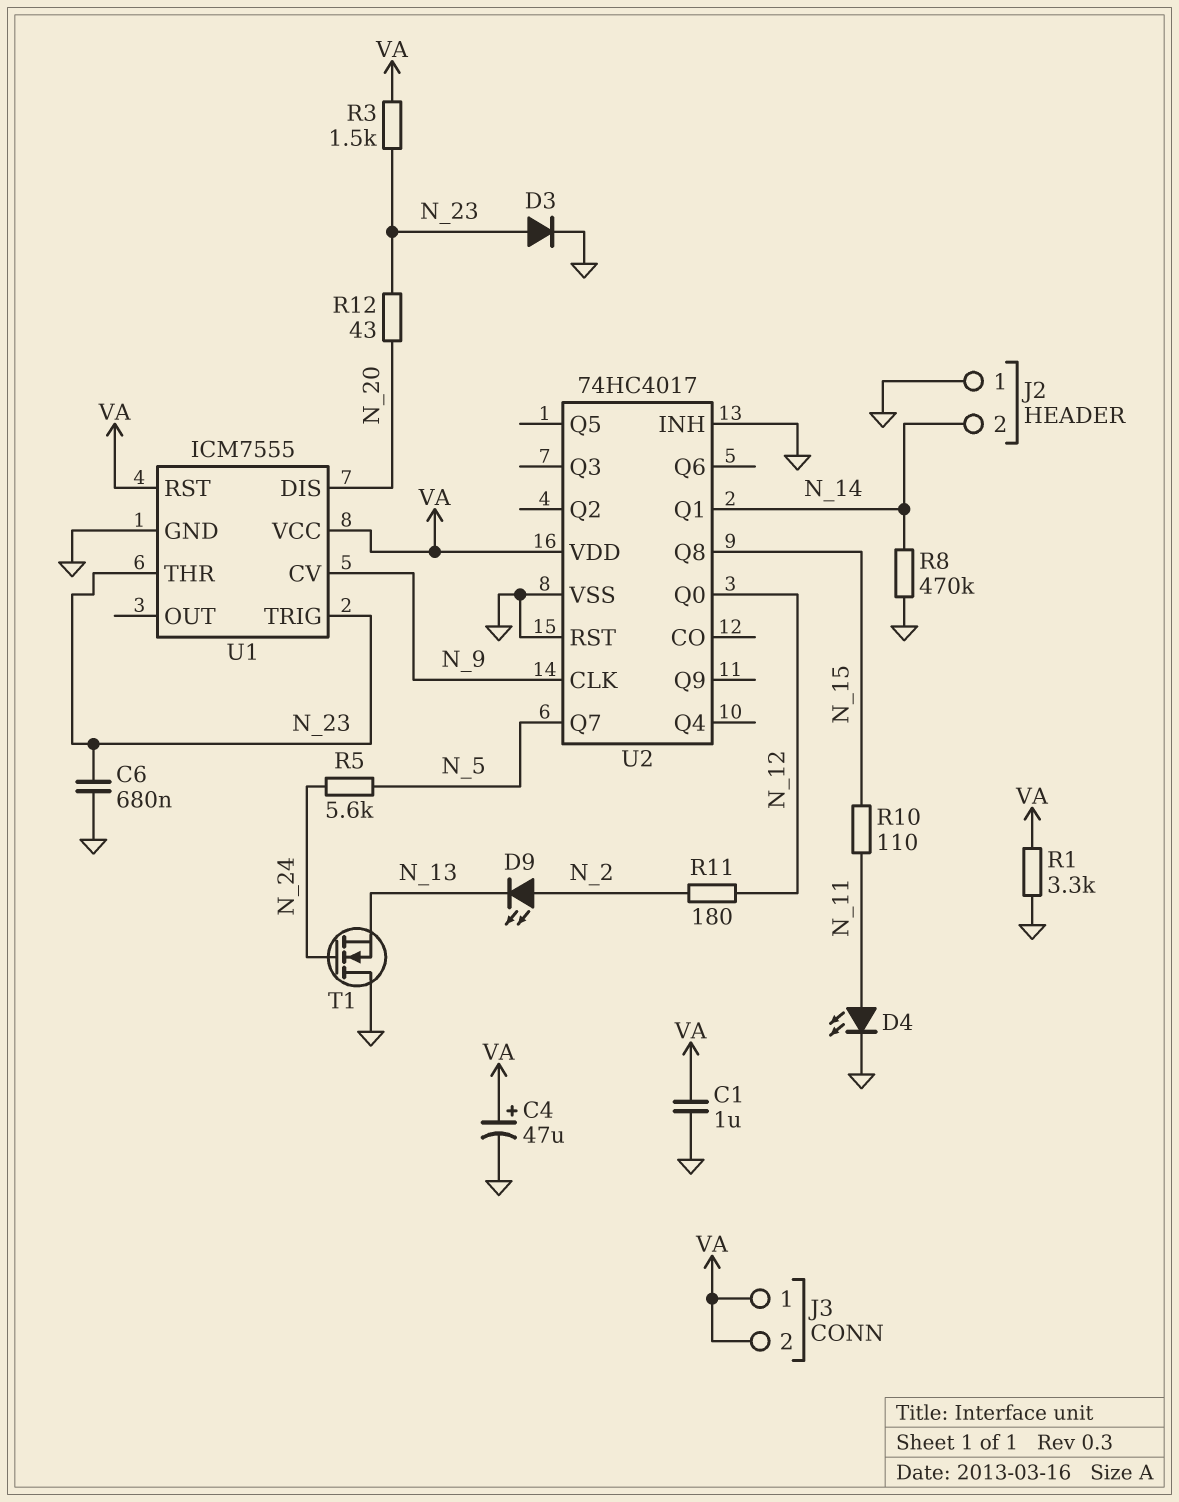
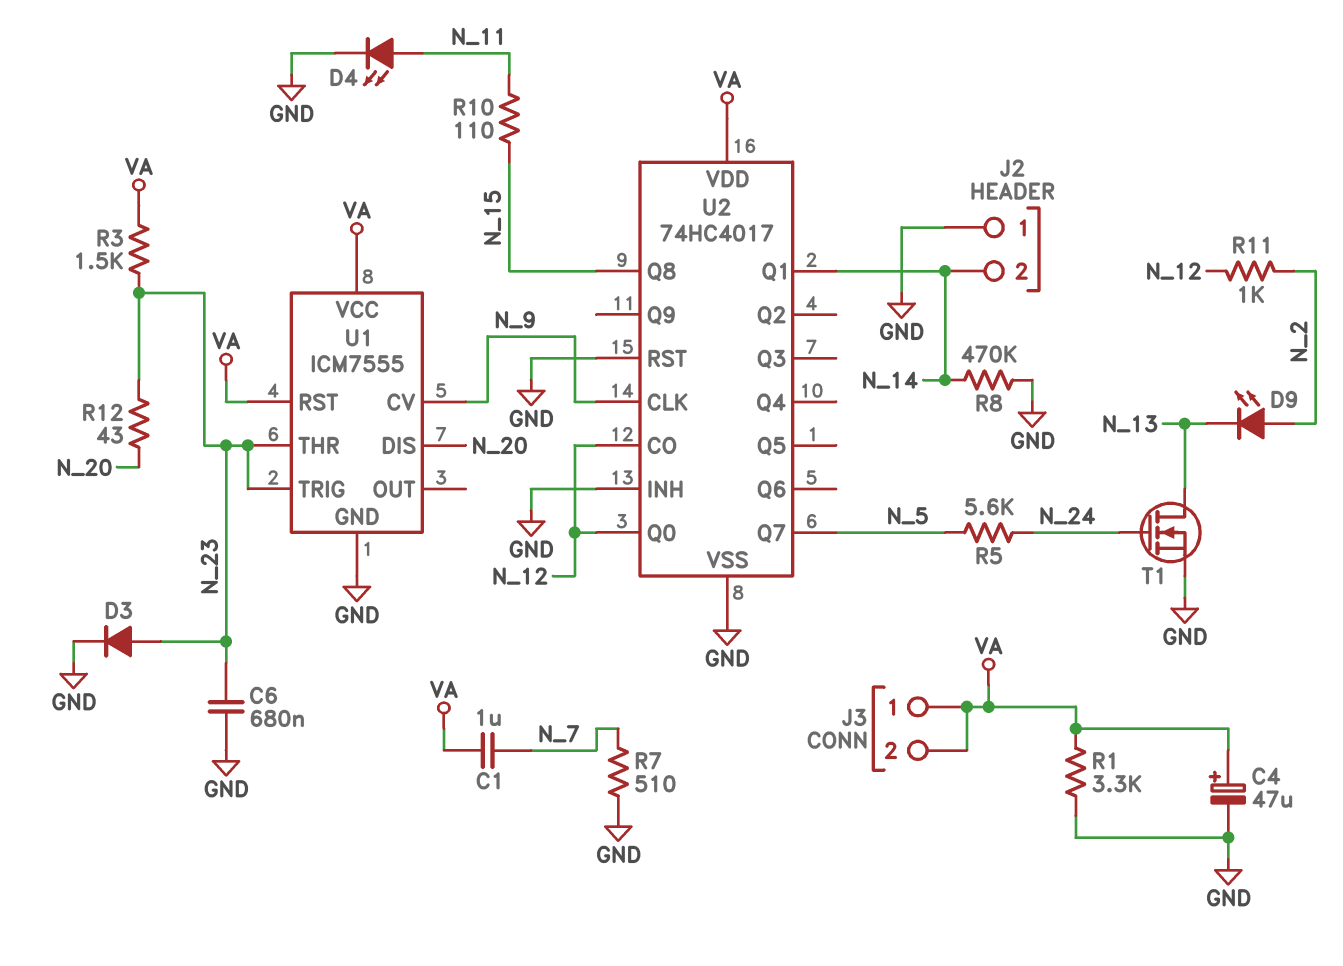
C1: 1uF (GND, VA) -> 1uF (N_7, VA)
R7: none -> 510 (GND, N_7)
R11: 180 (N_2, N_12) -> 1k (N_2, N_12)
T1: NMOS (G N_24, D GND, S N_13) -> NMOS (G N_24, D N_13, S GND)
U2 pin CO: none -> N_12

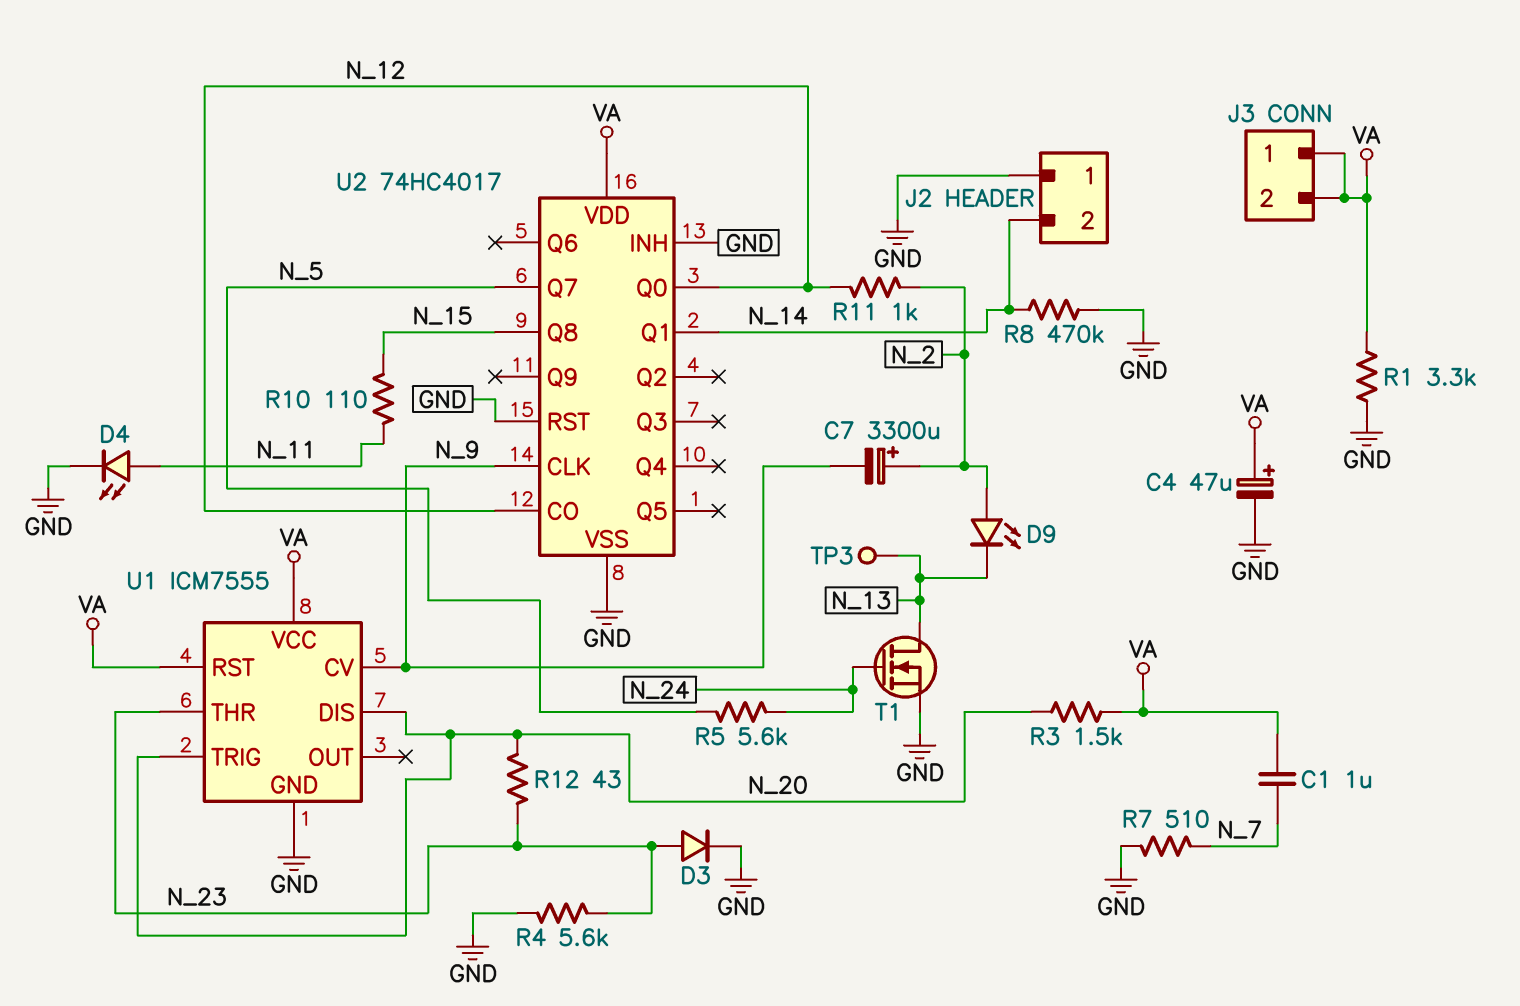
C6: 680nF (GND, N_23) -> none
C7: none -> 3300uF (plus N_2, minus N_9)
R3: 1.5k (N_23, VA) -> 1.5k (N_20, VA)
R4: none -> 5.6k (GND, N_23)
TP3: none -> test point (N_13)
U1 pin TRIG: N_23 -> N_20

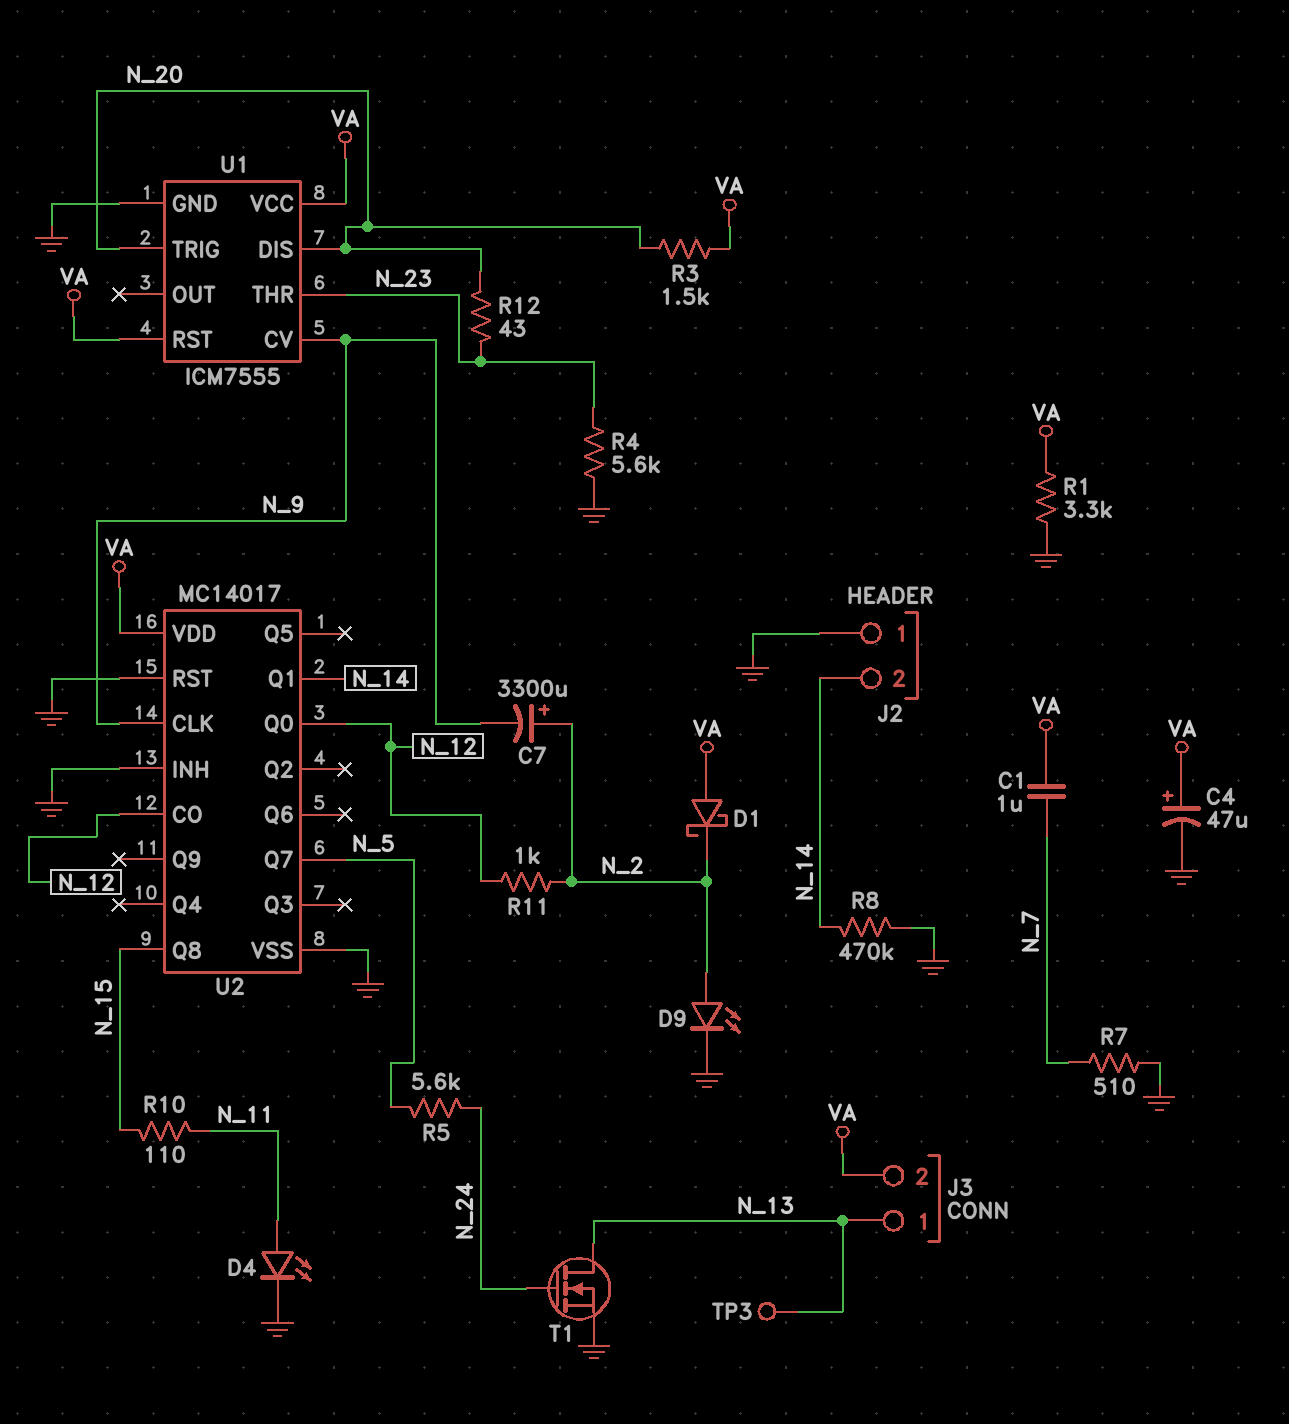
D1: none -> schottky (A VA, K N_2)
D3: diode (A N_23, K GND) -> none
D9: LED (A N_2, K N_13) -> LED (A N_2, K GND)
J3 pin 1: VA -> N_13
U2: 74HC4017 -> MC14017

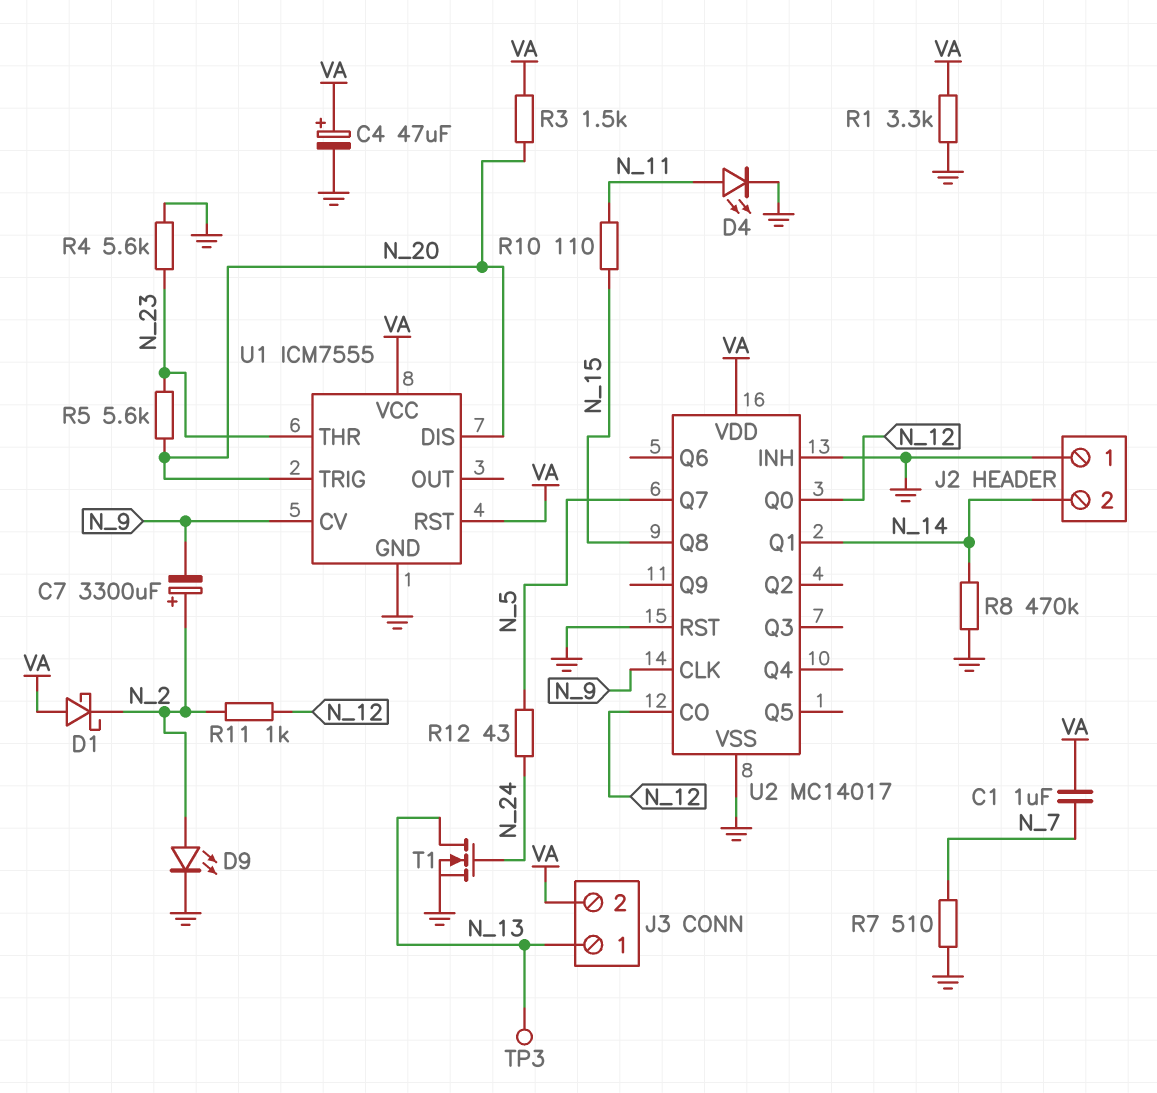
R5: 5.6k (N_5, N_24) -> 5.6k (N_20, N_23)
R12: 43 (N_20, N_23) -> 43 (N_5, N_24)

